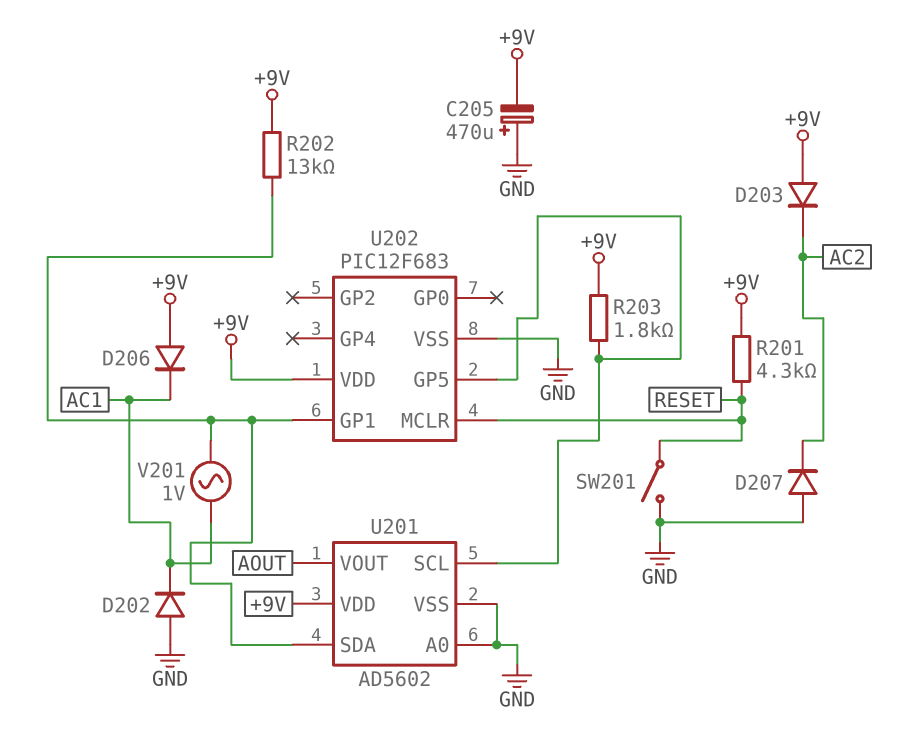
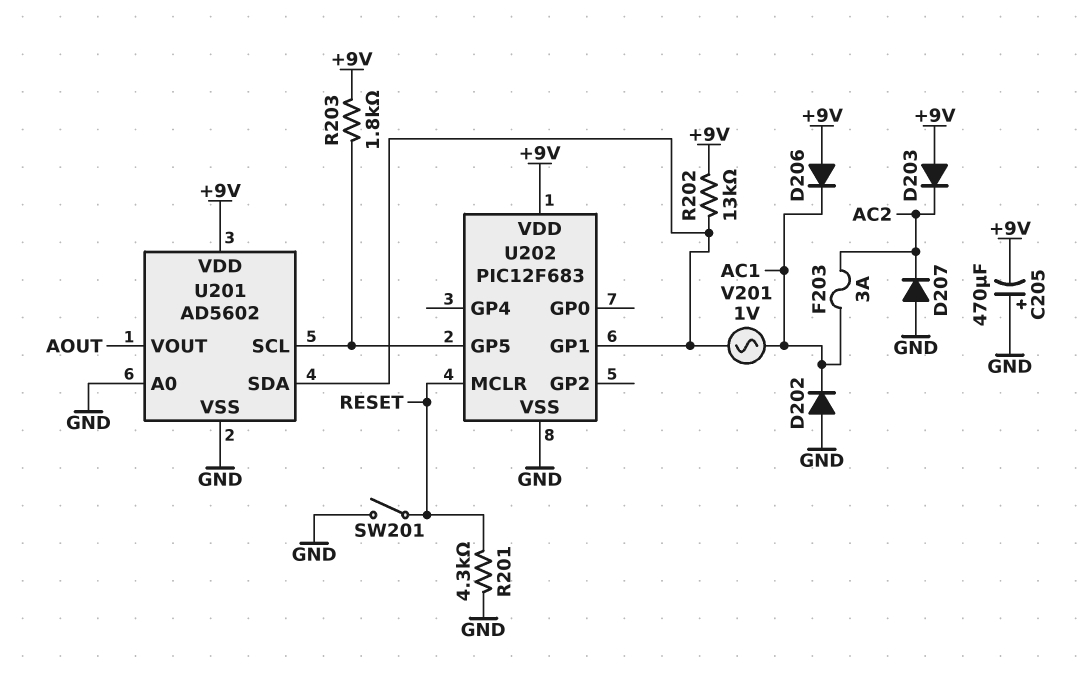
F203: none -> 3A (AC1, AC2)
R201: 4.3k (+9V, RESET) -> 4.3k (GND, RESET)

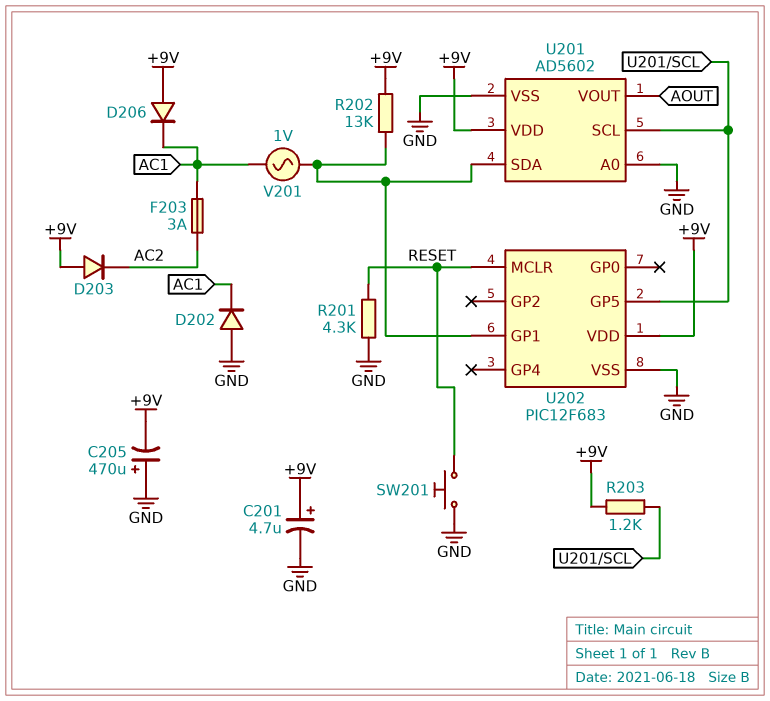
C201: none -> 4.7uF (plus +9V, minus GND)
D207: diode (A GND, K AC2) -> none
R203: 1.8k (+9V, U201/SCL) -> 1.2k (+9V, U201/SCL)
SW201: switch (GND, RESET) -> button (GND, RESET)

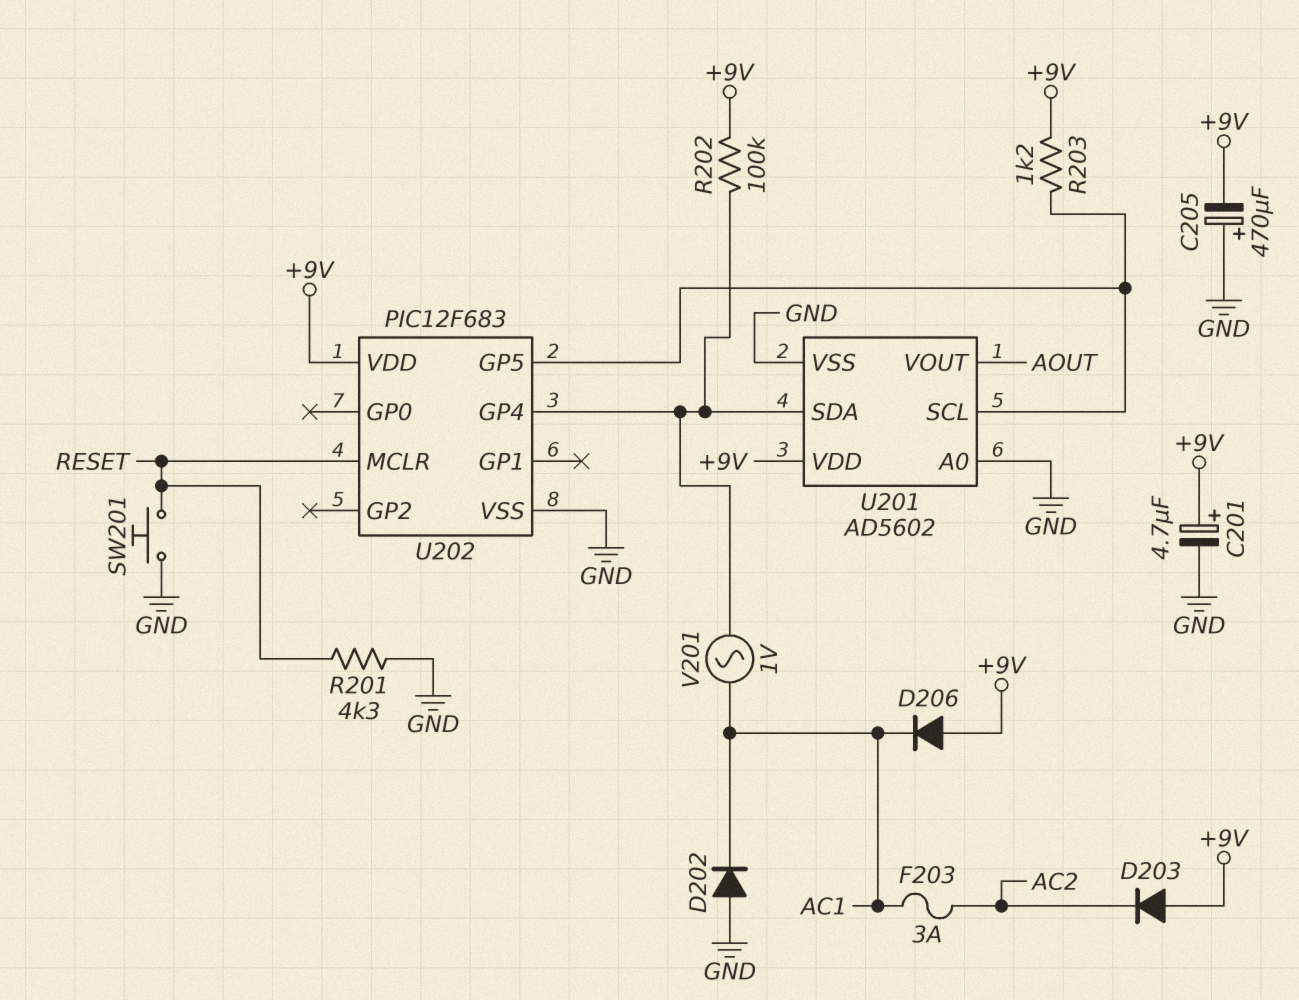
R202: 13k (+9V, U201/SDA) -> 100k (+9V, U201/SDA)
U202 pin GP1: U201/SDA -> none
U202 pin GP4: none -> U201/SDA

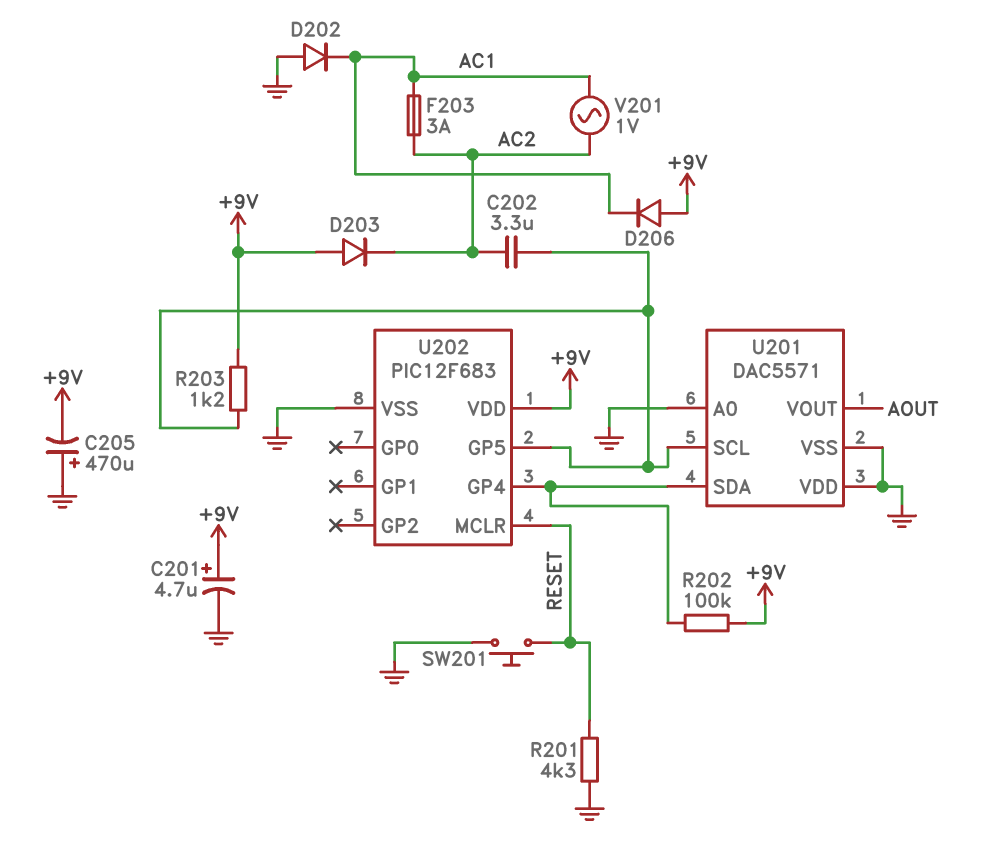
C202: none -> 3.3uF (AC2, U201/SCL)
U201: AD5602 -> DAC5571
U201 pin VDD: +9V -> GND
V201: AC 1V (AC1, U201/SDA) -> AC 1V (AC1, AC2)

